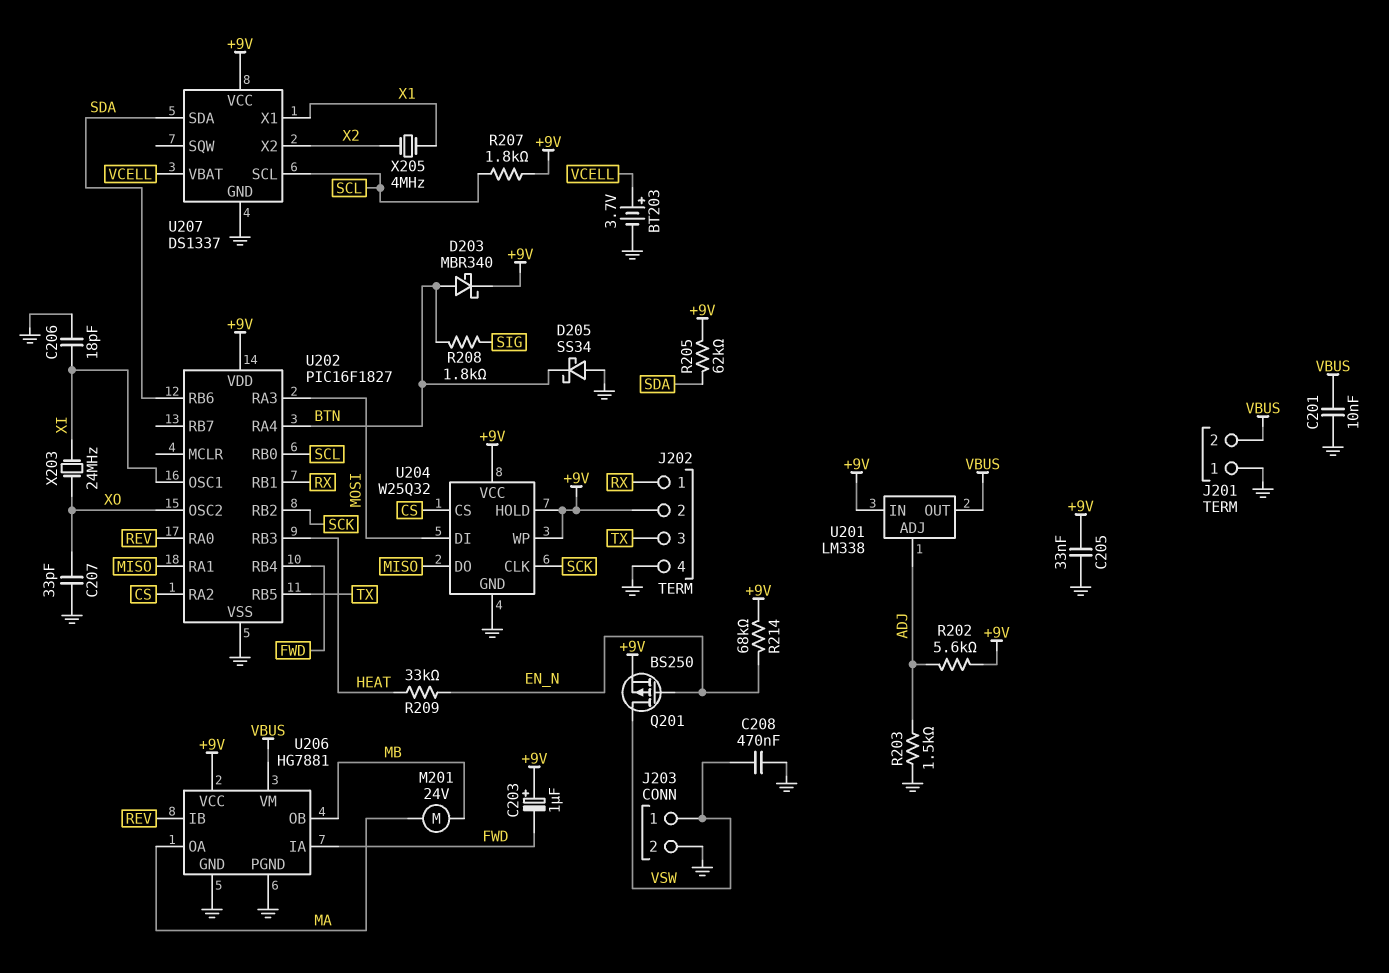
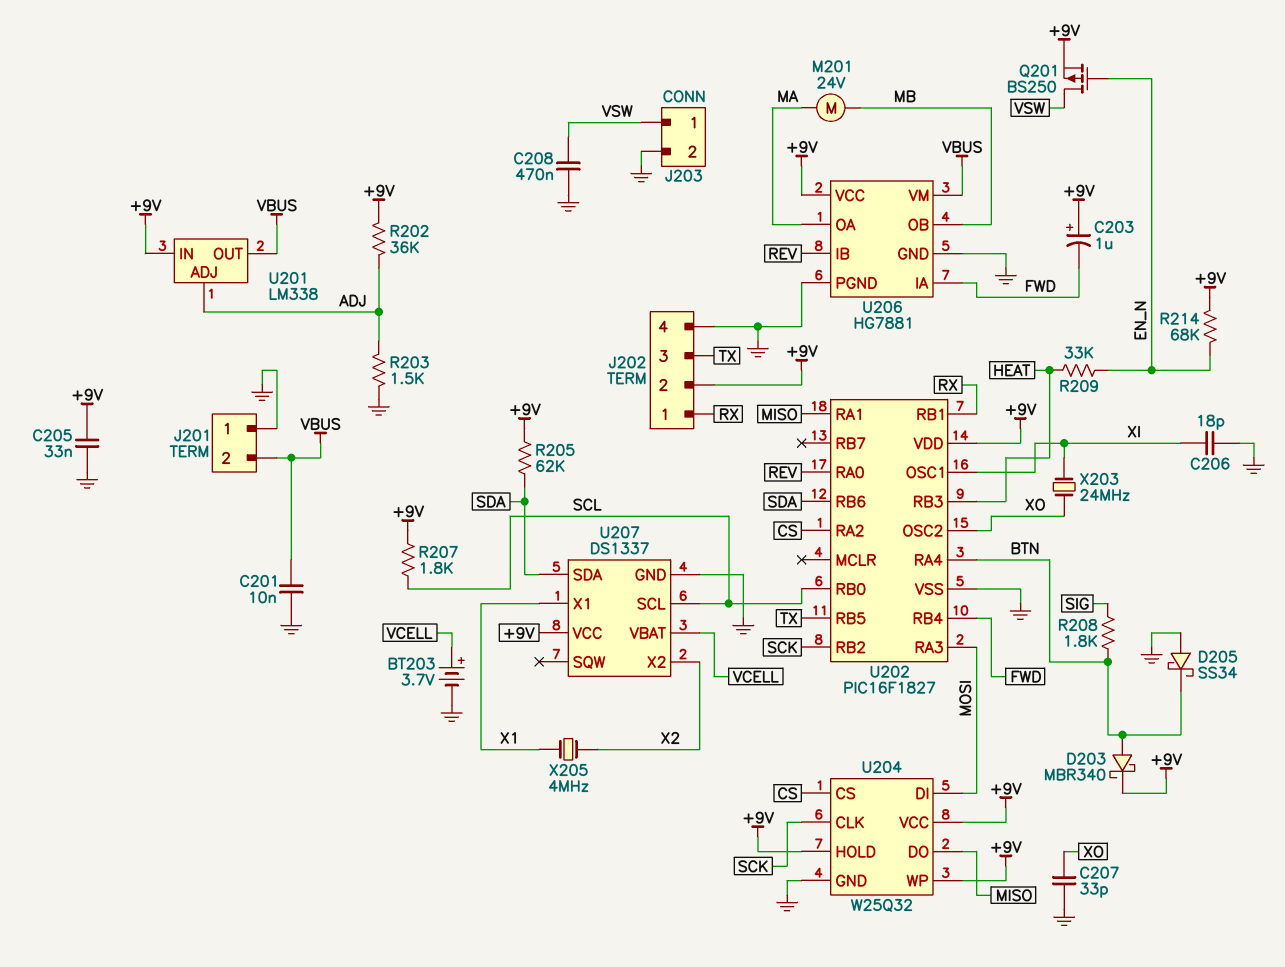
R202: 5.6k (+9V, ADJ) -> 36k (+9V, ADJ)

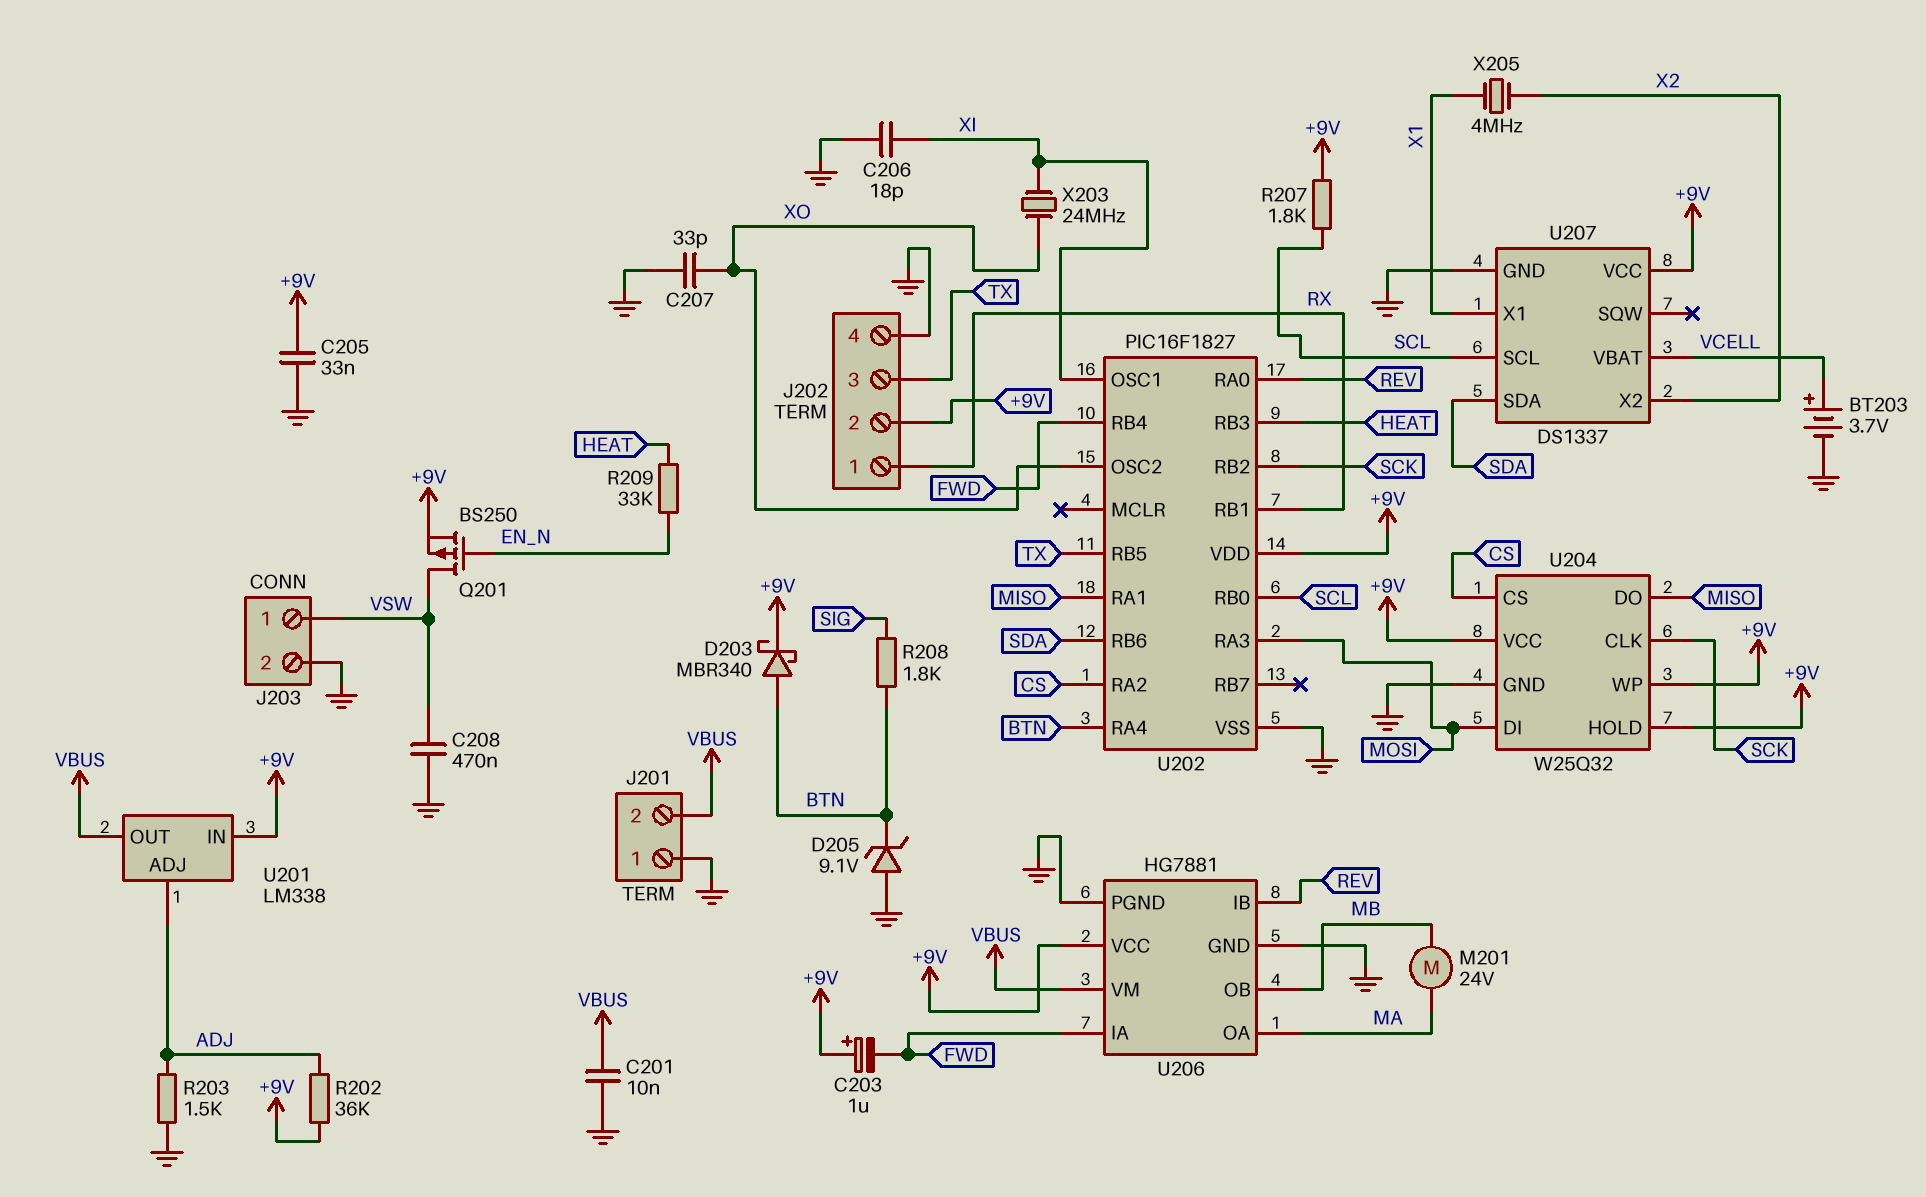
D205: schottky SS34 (A GND, K BTN) -> zener 9.1V (A GND, K BTN)
R205: 62k (+9V, SDA) -> none
R214: 68k (+9V, EN_N) -> none

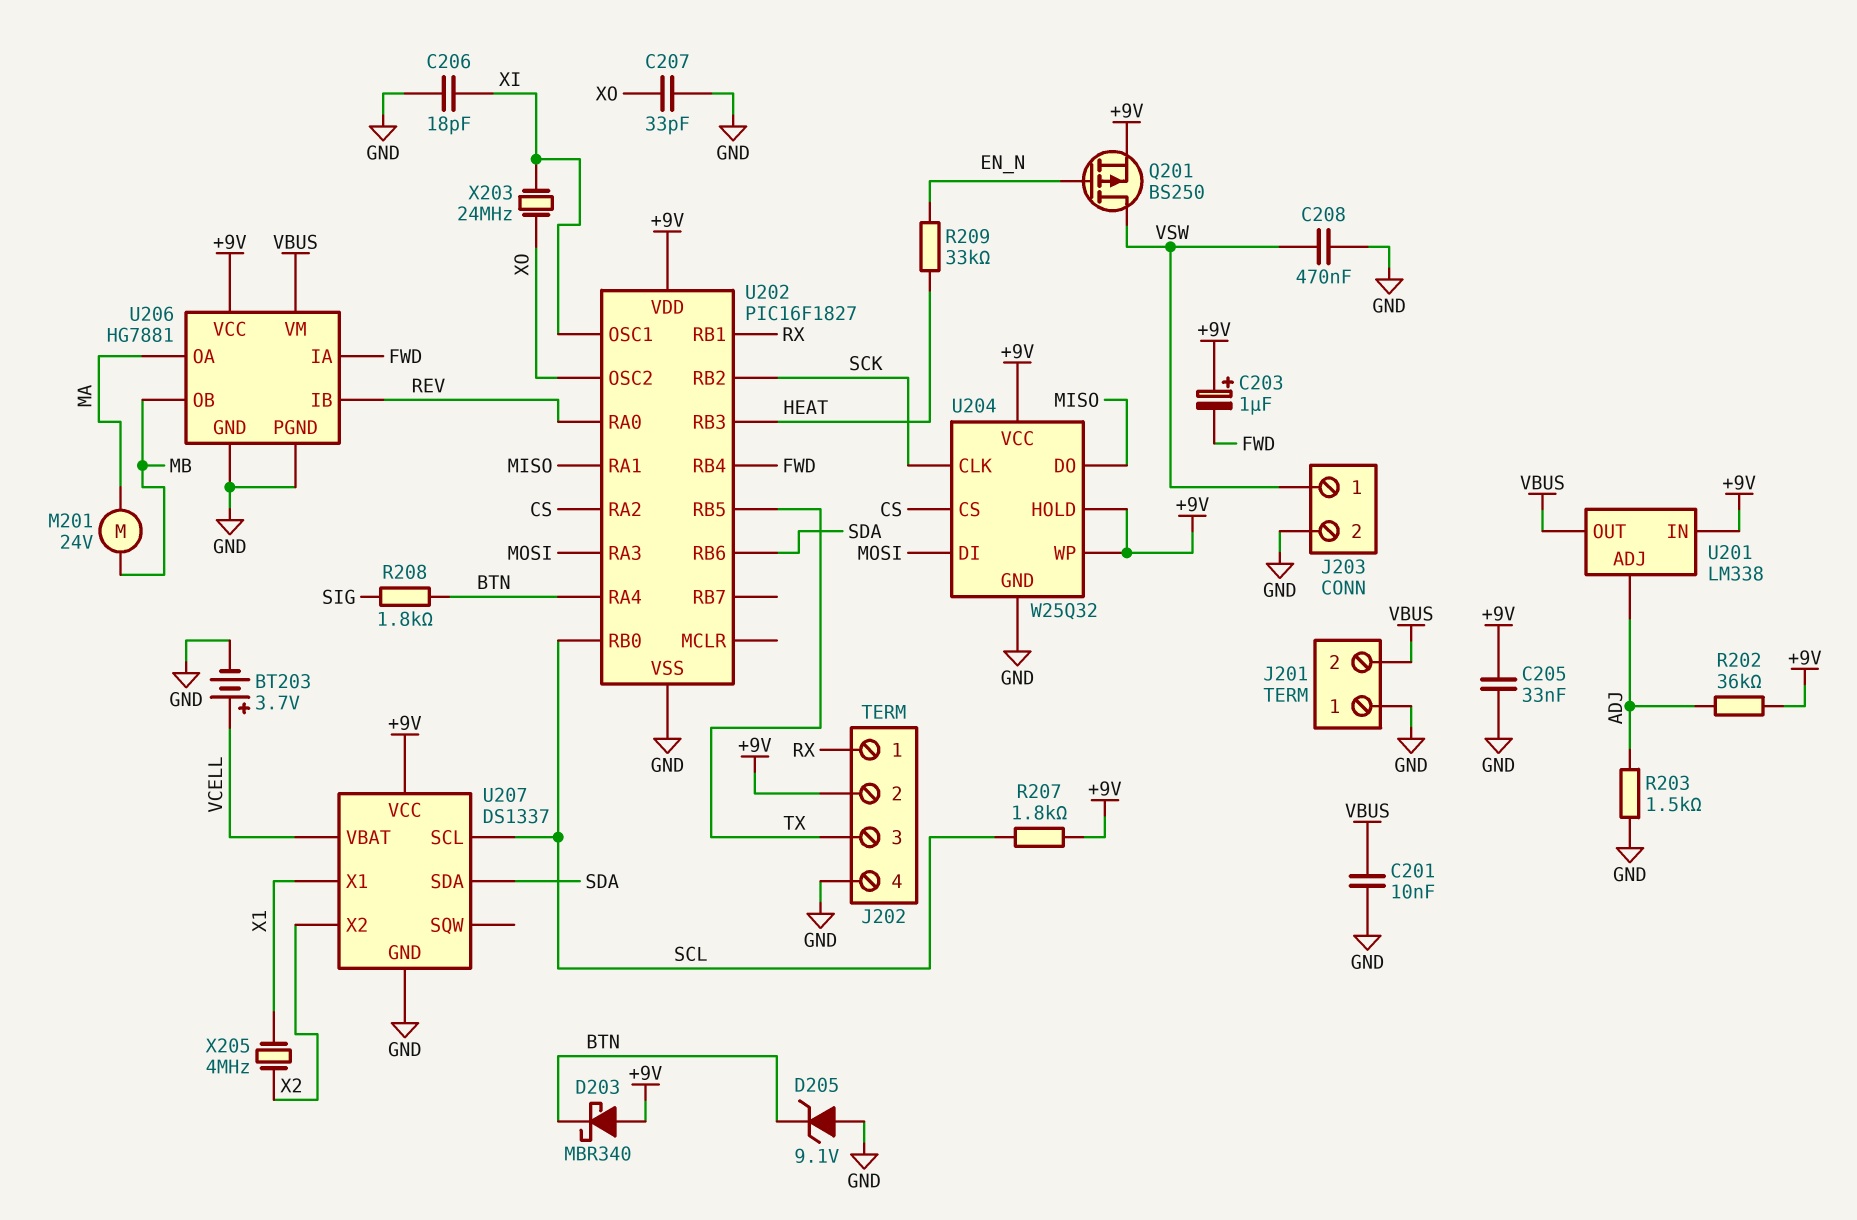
D203: schottky MBR340 (A BTN, K +9V) -> schottky MBR340 (A +9V, K BTN)

